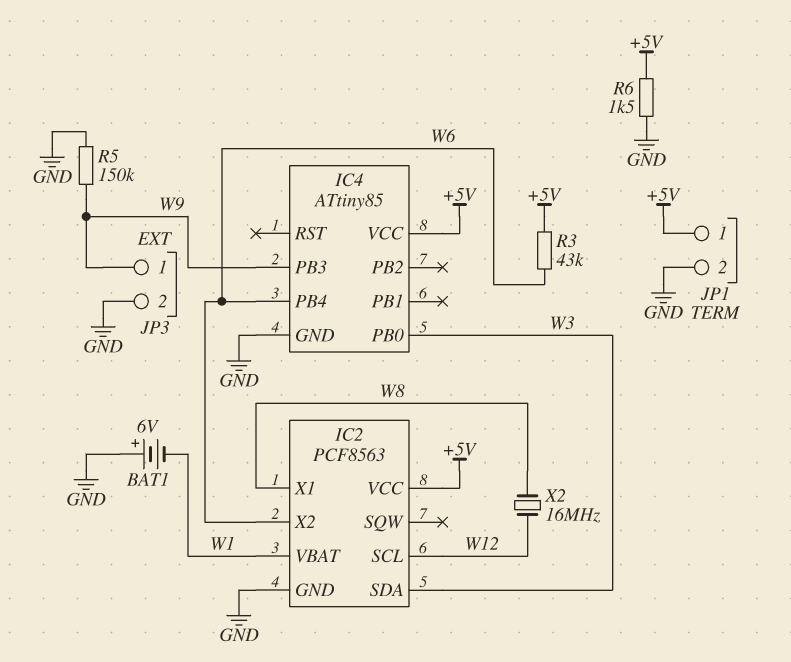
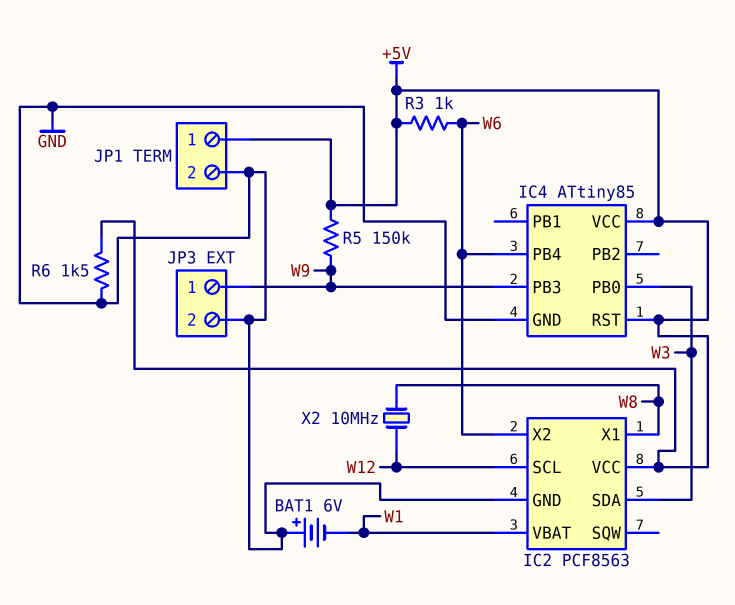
IC4 pin RST: none -> +5V
R3: 43k (+5V, W6) -> 1k (+5V, W6)
R5: 150k (GND, W9) -> 150k (+5V, W9)
X2: 16MHz (W8, W12) -> 10MHz (W8, W12)

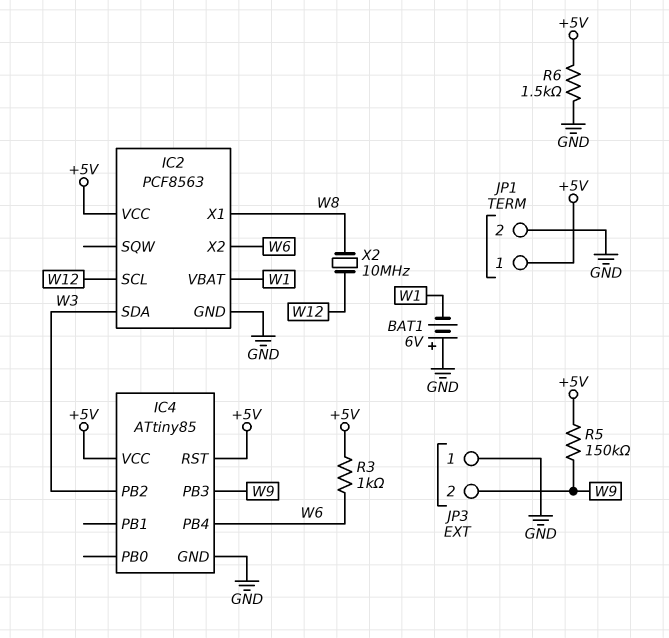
IC4 pin PB0: W3 -> none
IC4 pin PB2: none -> W3
JP3 pin 1: W9 -> GND
JP3 pin 2: GND -> W9

